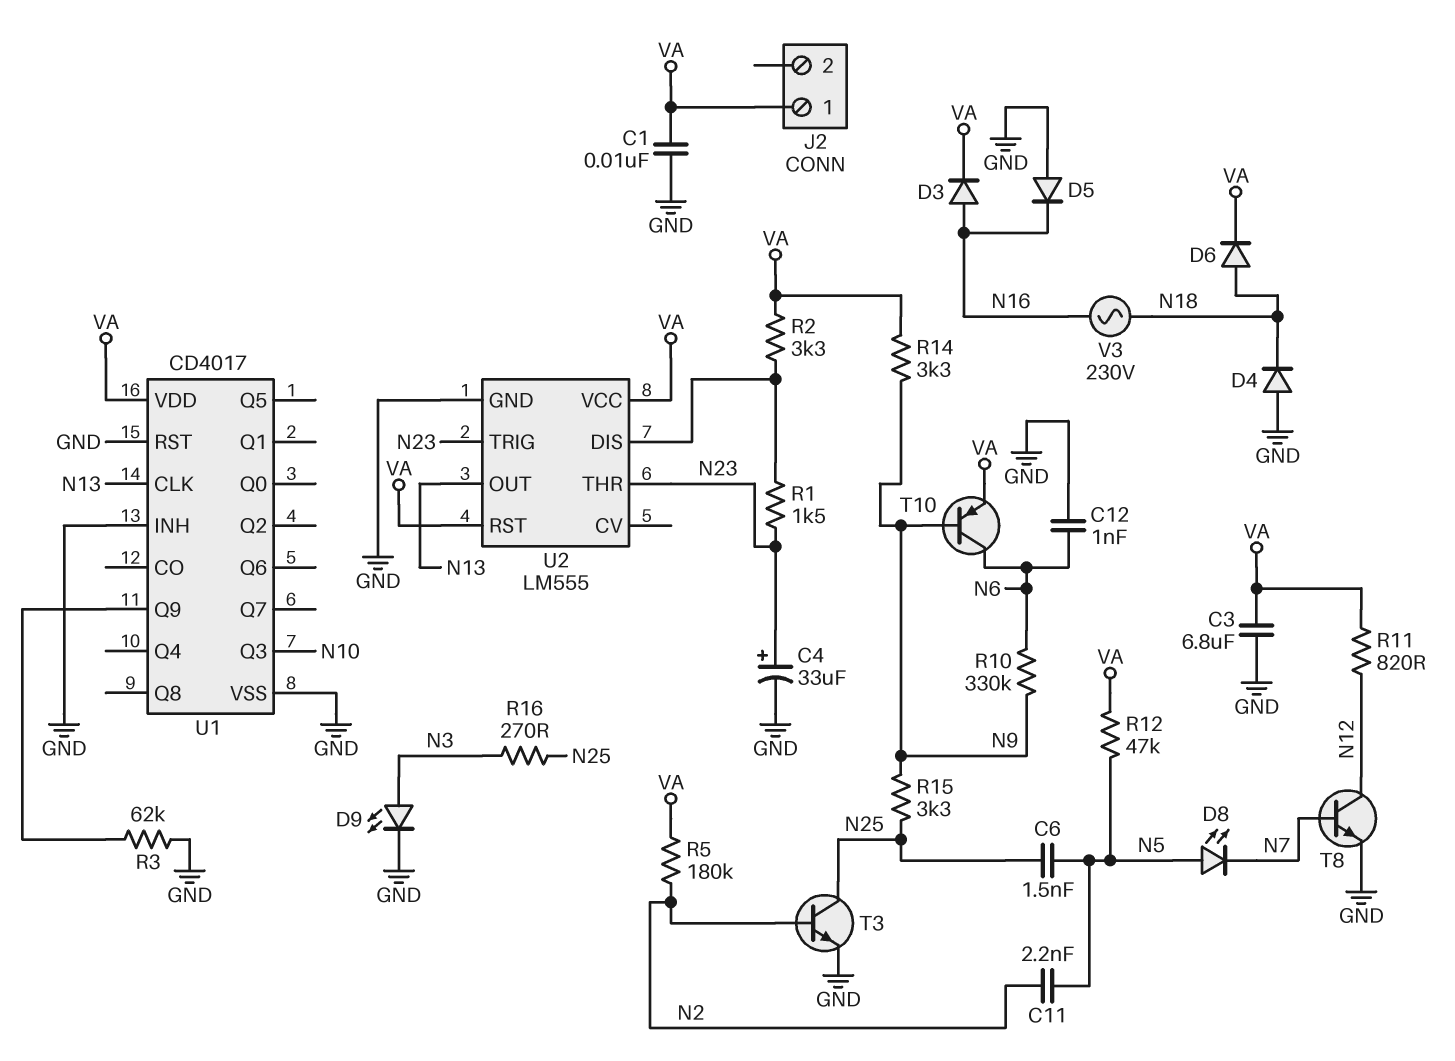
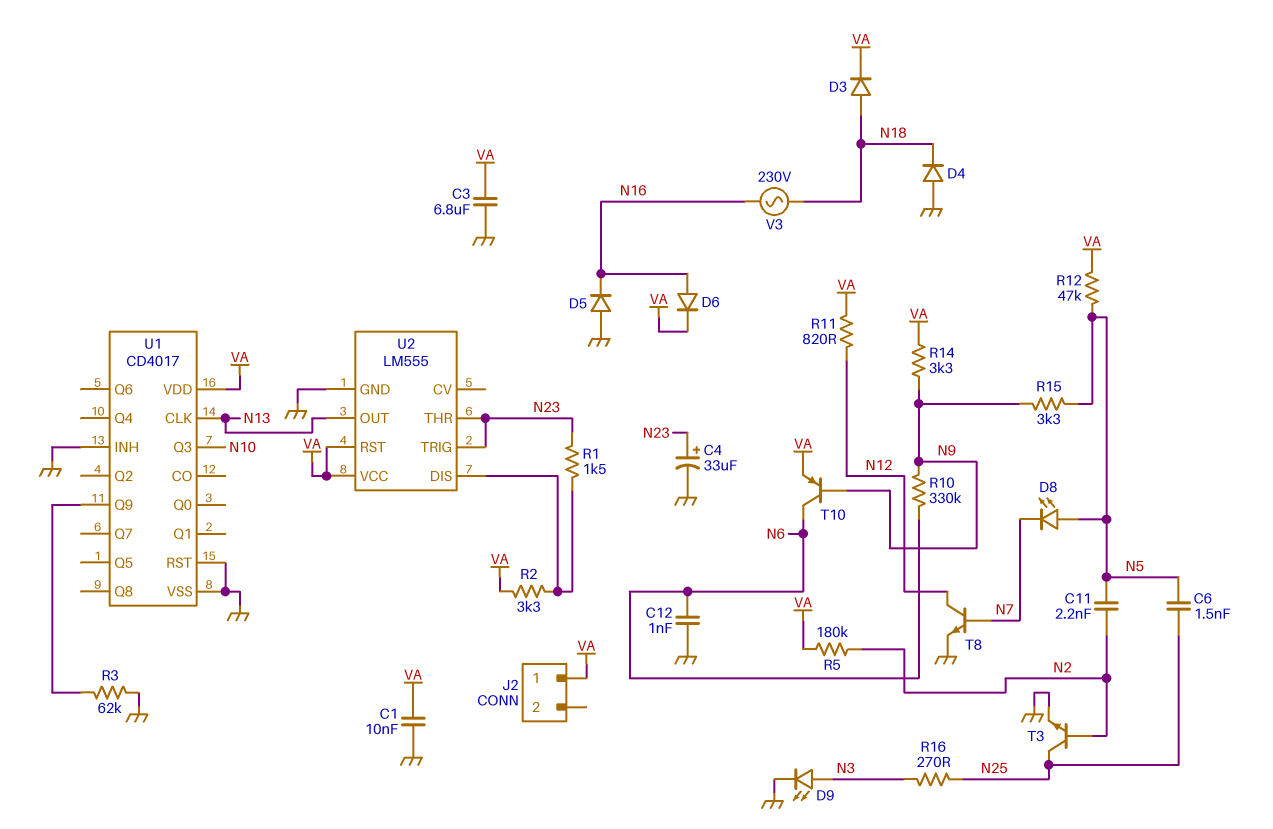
D3: diode (A N16, K VA) -> diode (A N18, K VA)
D6: diode (A N18, K VA) -> diode (A N16, K VA)
R15: 3.3k (N9, N25) -> 3.3k (N5, N9)

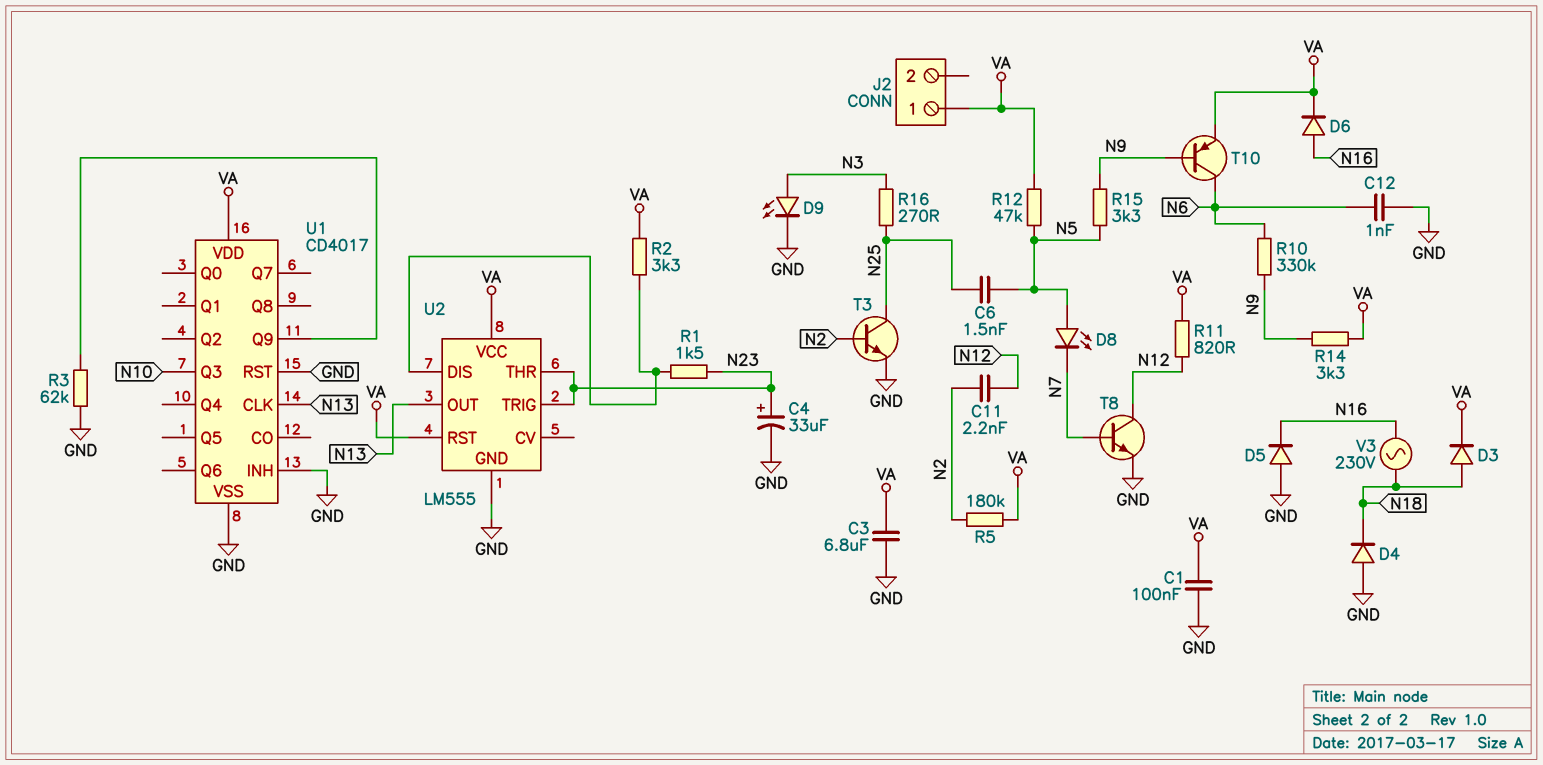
C1: 10nF (GND, VA) -> 100nF (GND, VA)
C11: 2.2nF (N2, N5) -> 2.2nF (N2, N12)

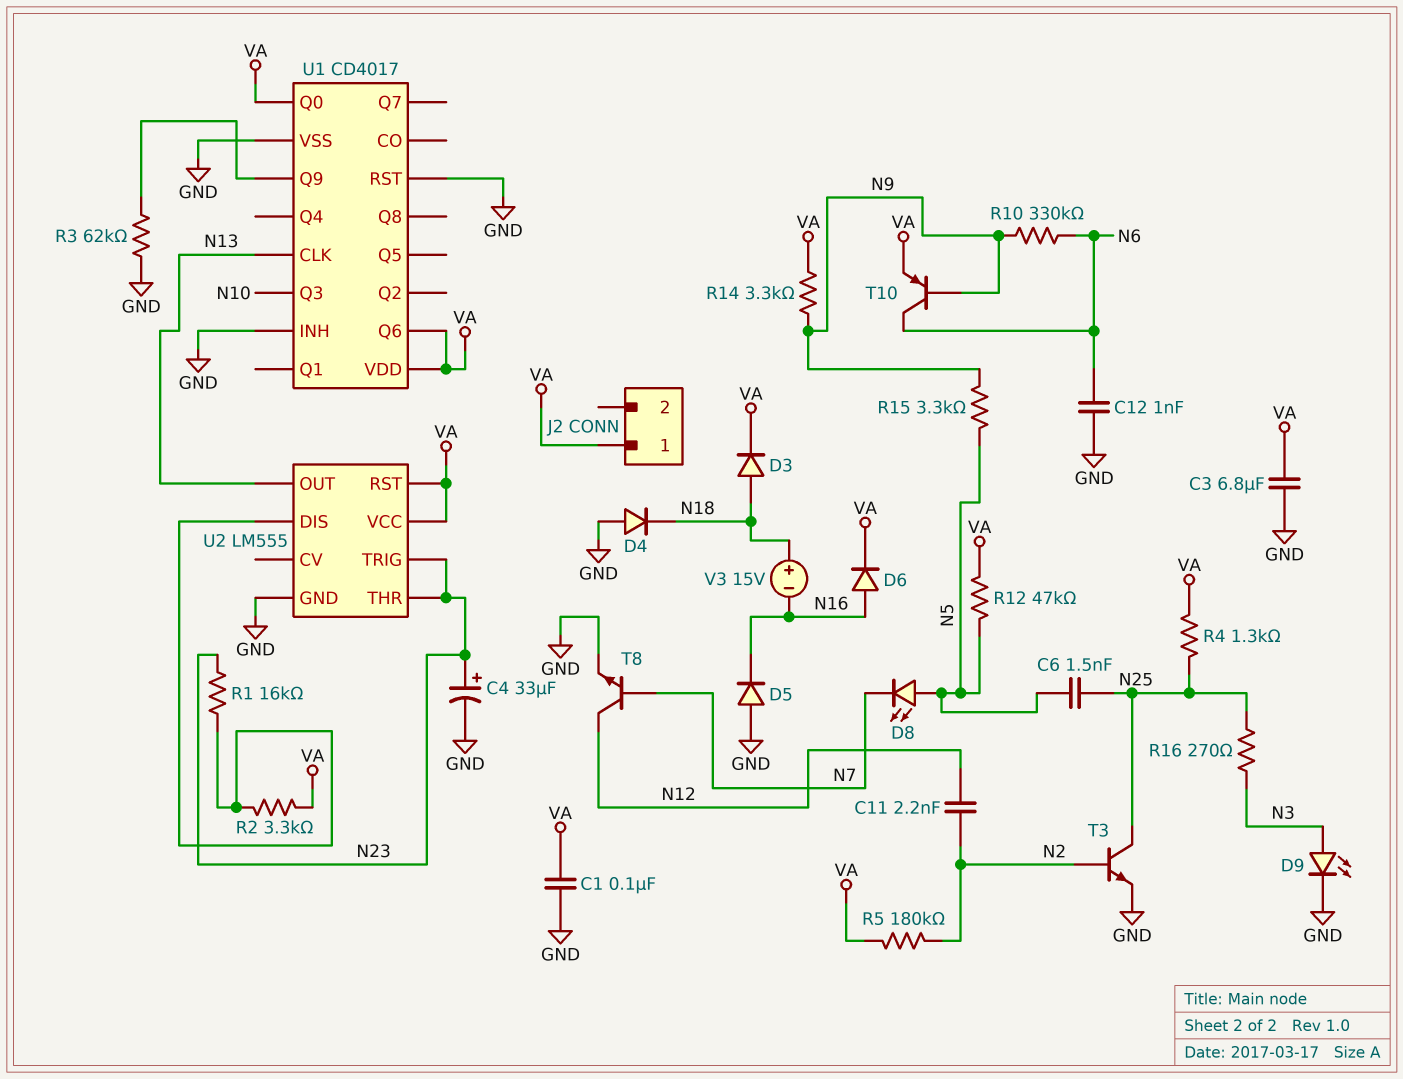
R1: 1.5k (N23, U2/DIS) -> 16k (N23, U2/DIS)
R4: none -> 1.3k (N25, VA)
R11: 820 (N12, VA) -> none
U1 pin Q0: none -> VA
U1 pin Q6: none -> VA
V3: AC 230V (N16, N18) -> 15V (plus N18, minus N16)

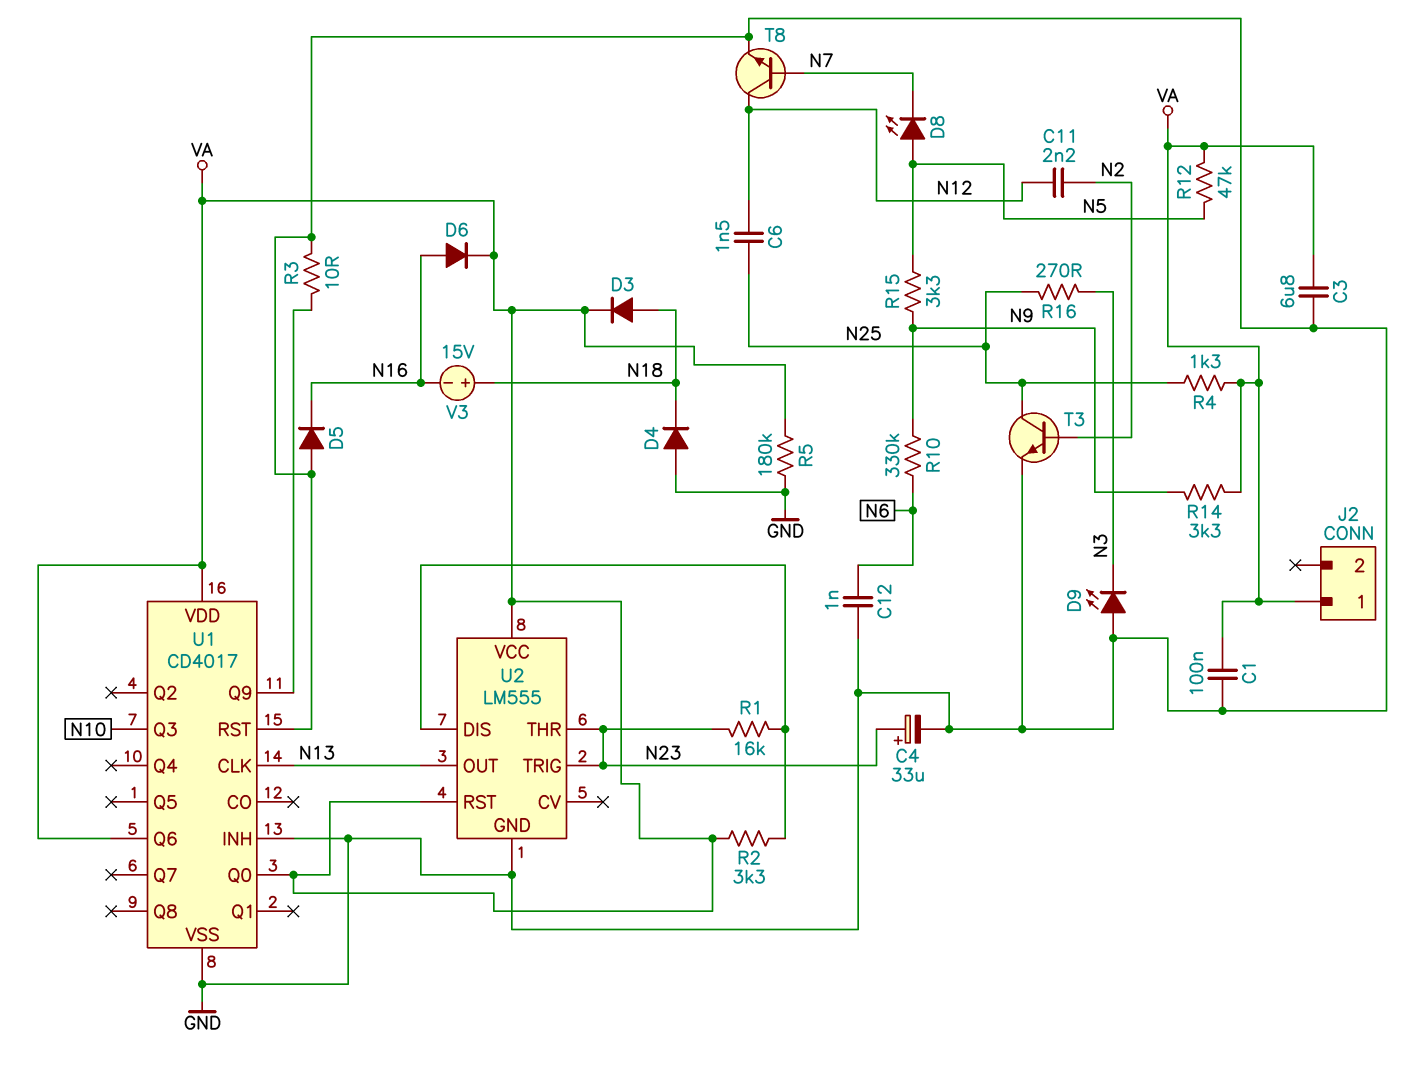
C6: 1.5nF (N5, N25) -> 1.5nF (N12, N25)
D9: LED (A N3, K GND) -> LED (A GND, K N3)
R3: 62k (GND, U1/Q9) -> 10 (GND, U1/Q9)
R5: 180k (N2, VA) -> 180k (GND, VA)
T10: PNP (B N9, C N6, E VA) -> none

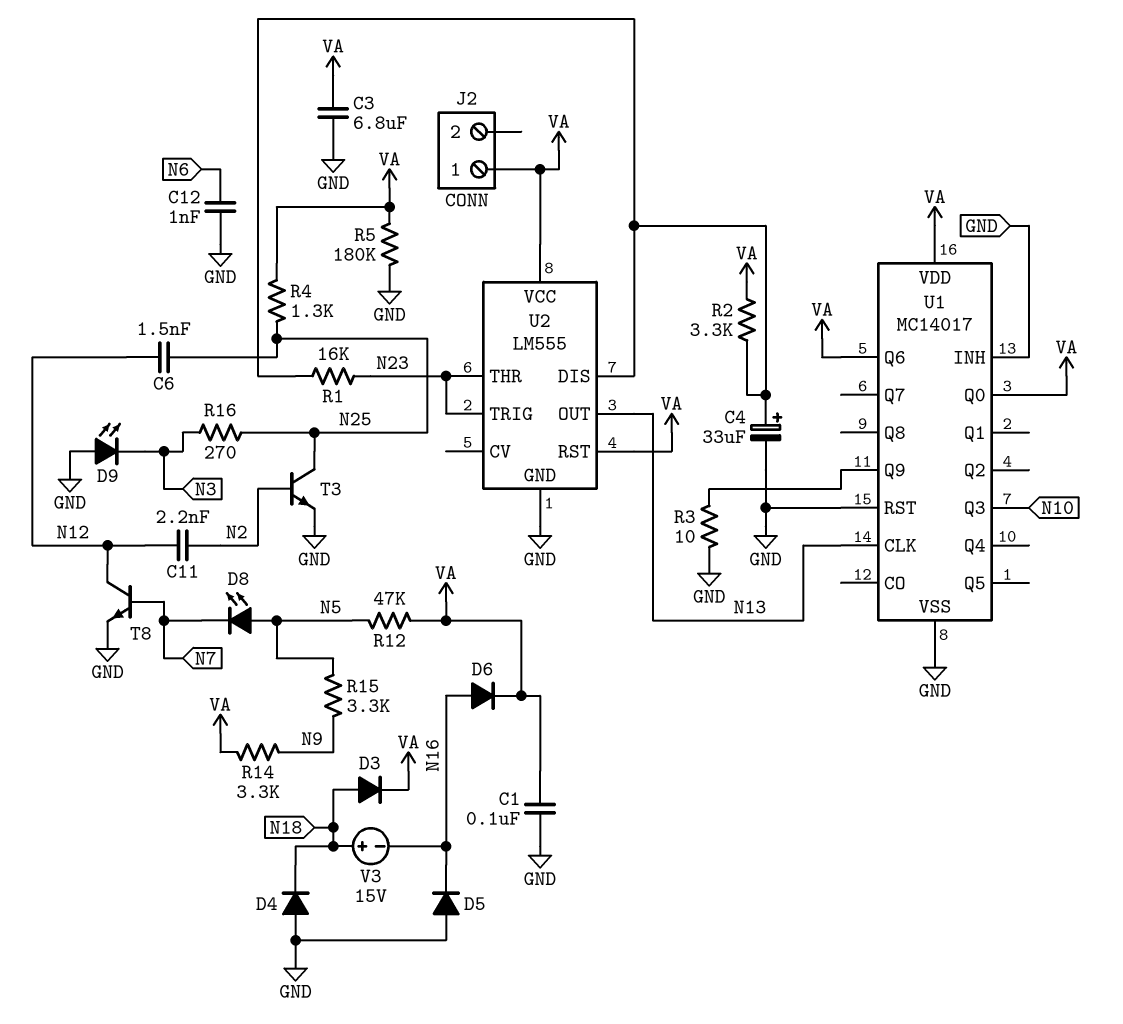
C4: 33uF (plus N23, minus GND) -> 33uF (plus U2/DIS, minus GND)
R10: 330k (N6, N9) -> none
U1: CD4017 -> MC14017

